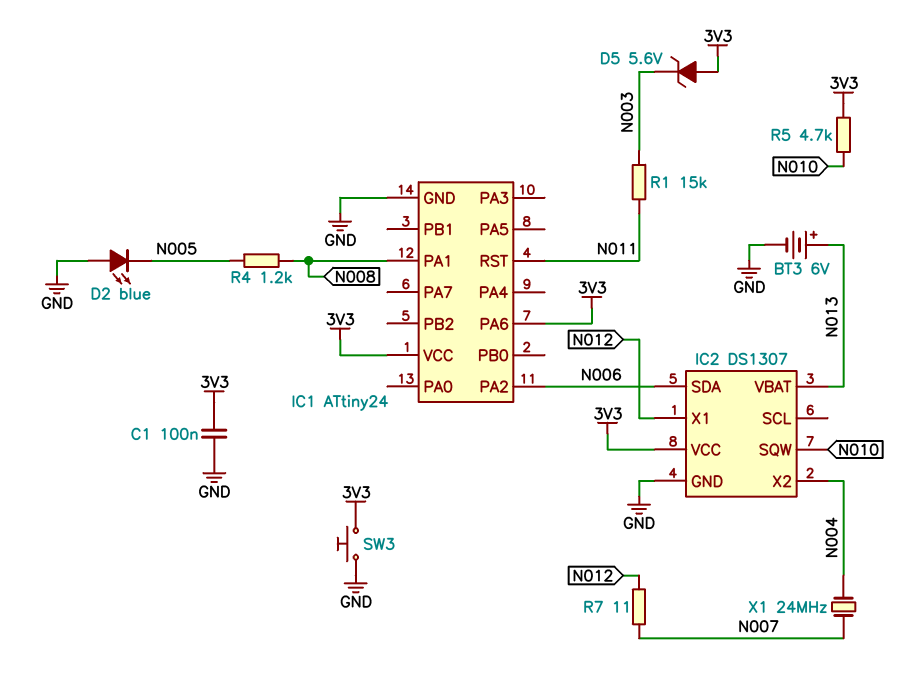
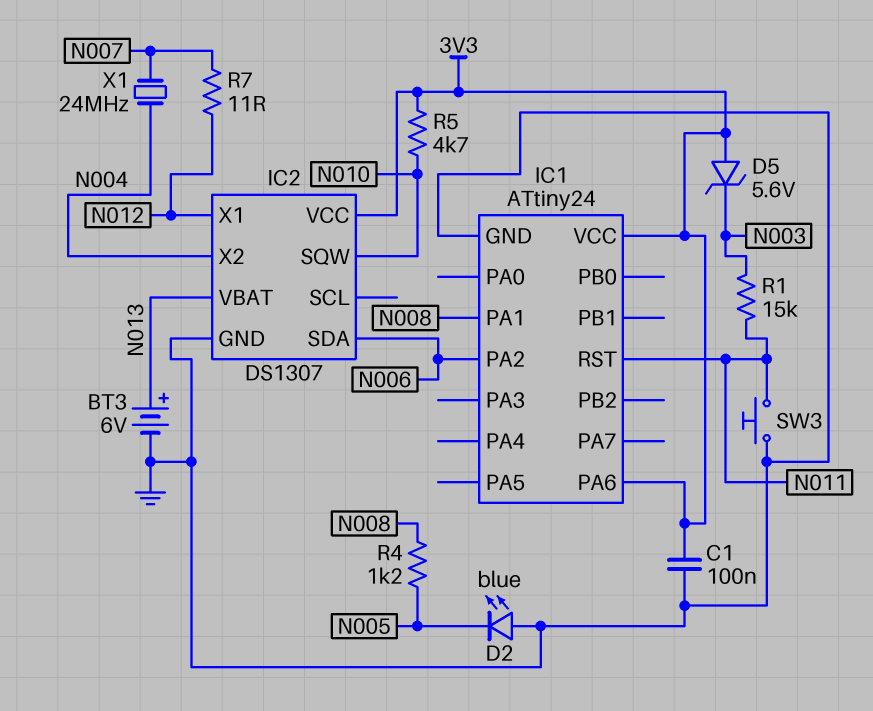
SW3: button (3V3, GND) -> button (GND, N011)

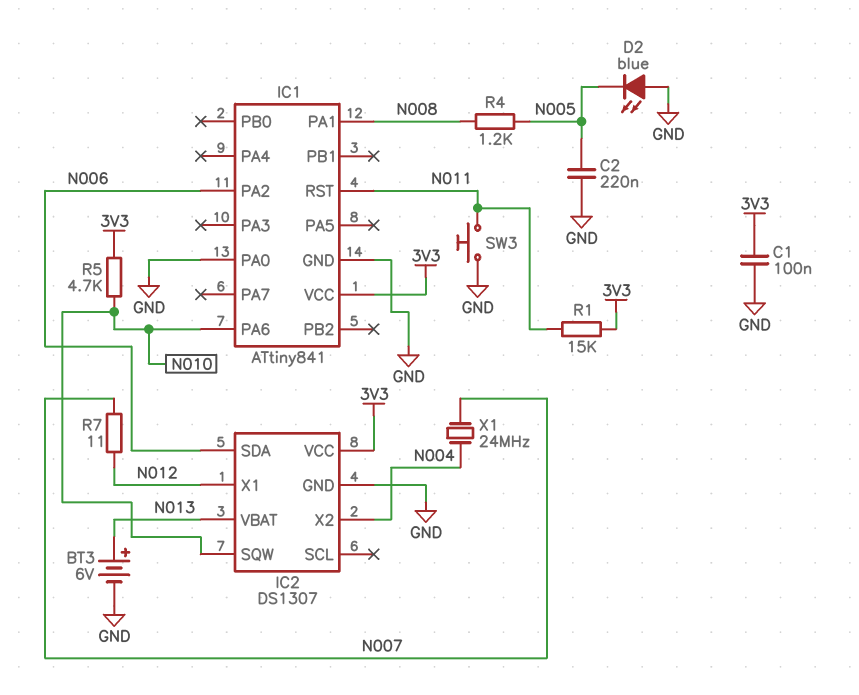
C2: none -> 220nF (GND, N005)
D5: zener 5.6V (A 3V3, K N003) -> none
IC1: ATtiny24 -> ATtiny841
IC1 pin PA0: none -> GND
IC1 pin PA6: 3V3 -> N010
R1: 15k (N003, N011) -> 15k (3V3, N011)

